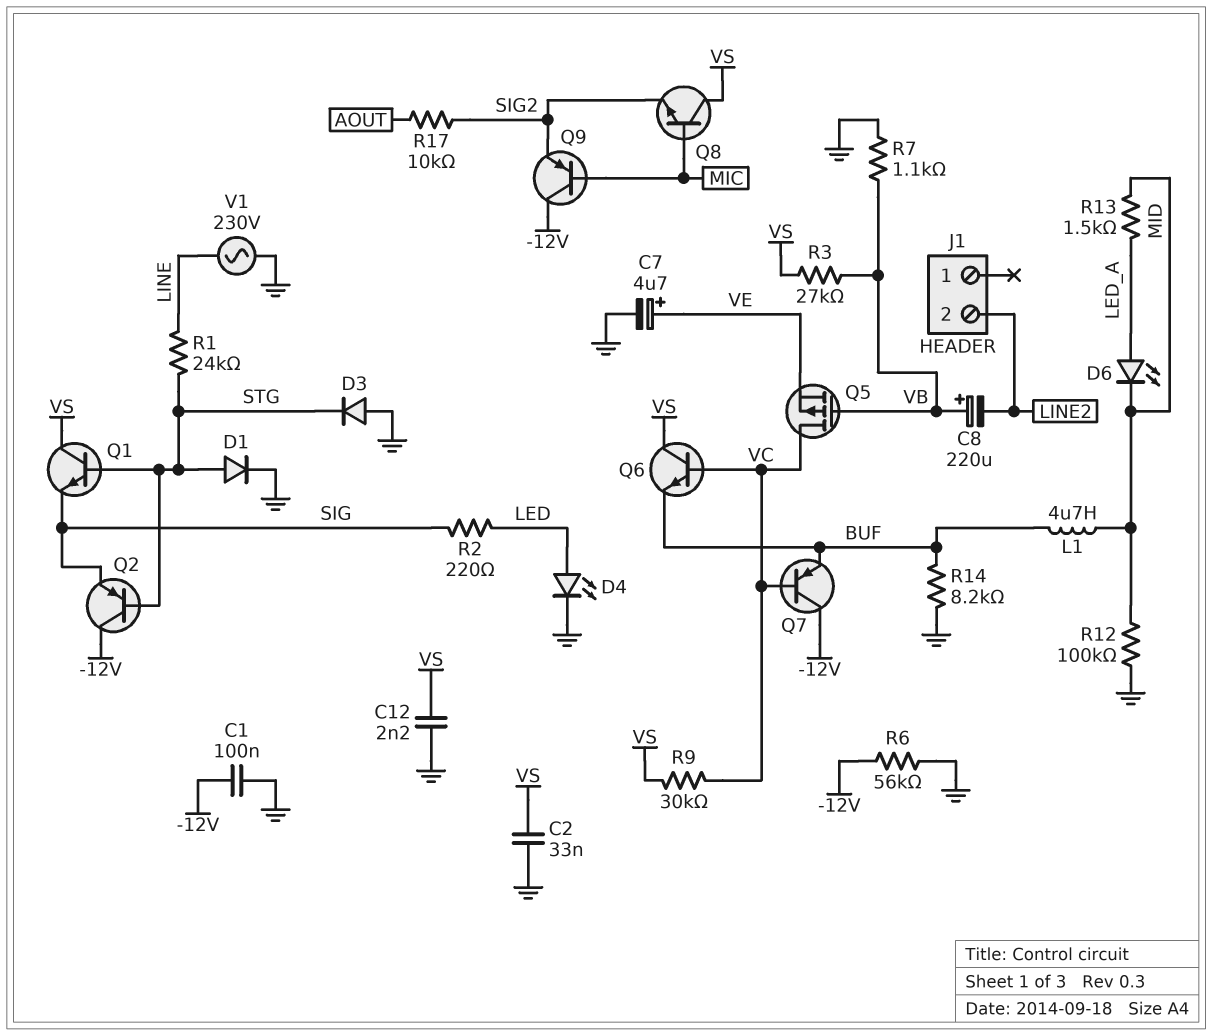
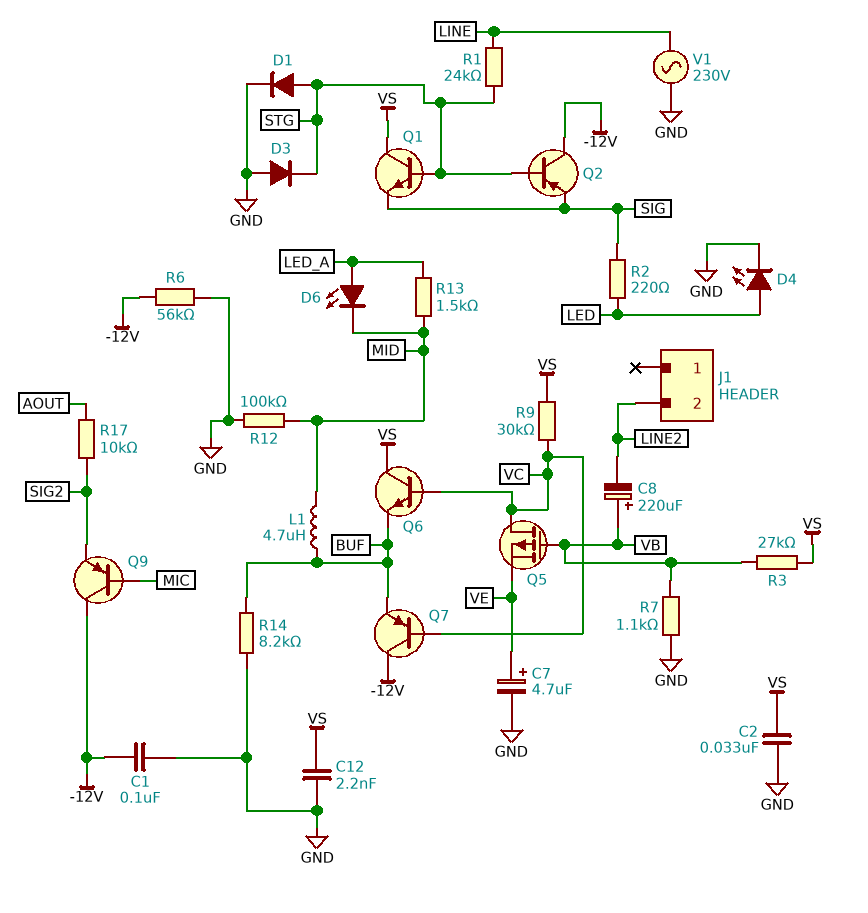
Q8: NPN (B MIC, C VS, E SIG2) -> none

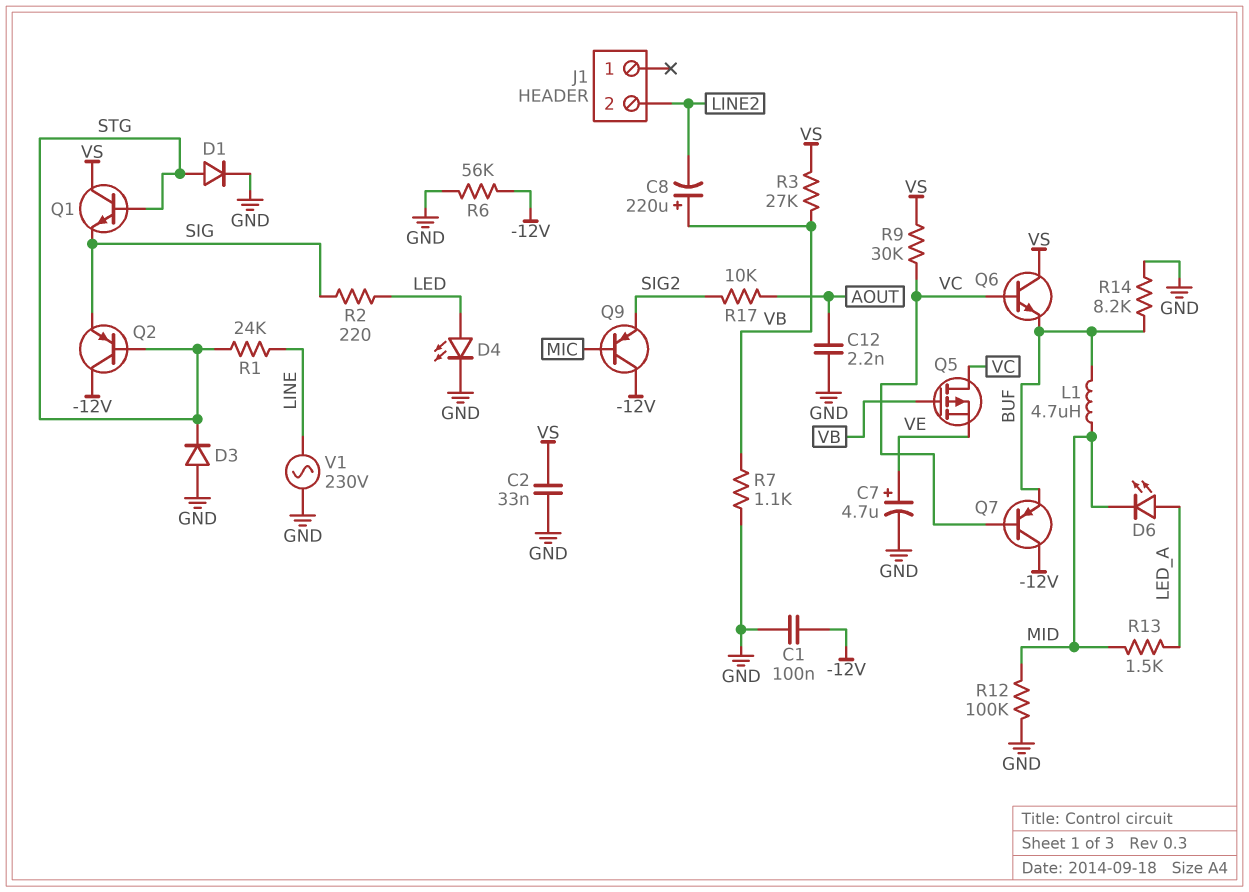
C12: 2.2nF (GND, VS) -> 2.2nF (AOUT, GND)

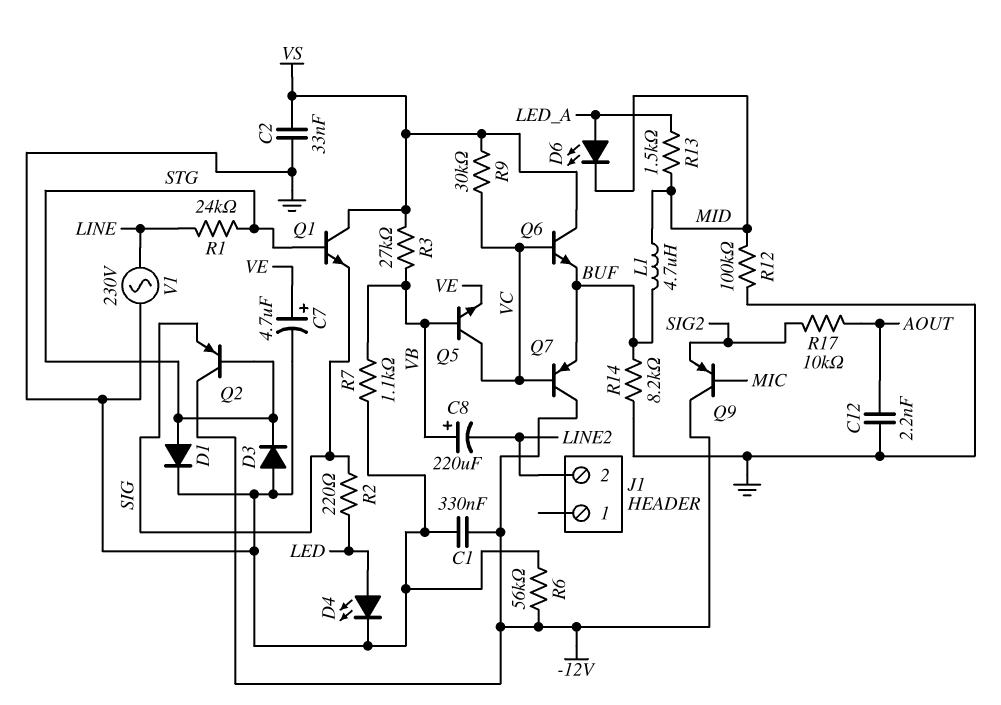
C1: 100nF (-12V, GND) -> 330nF (-12V, GND)
Q5: PMOS (G VB, D VC, S VE) -> NPN (B VB, C VC, E VE)

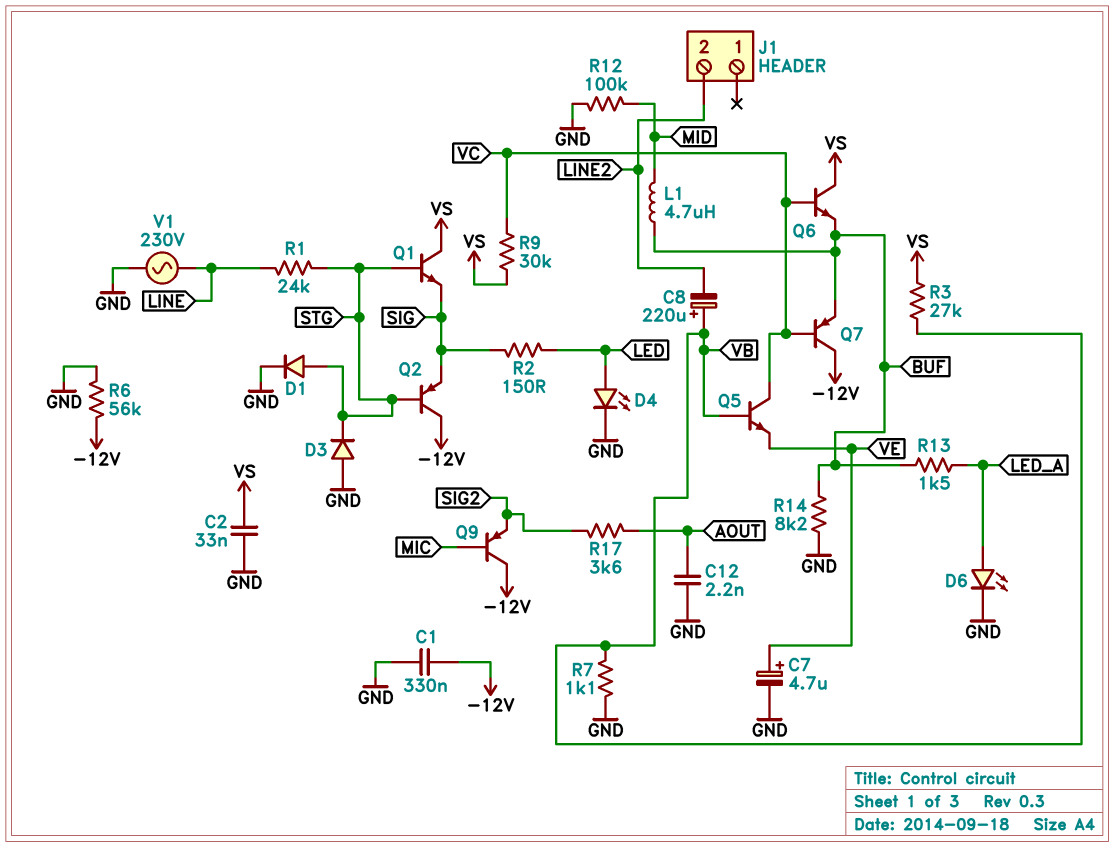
D6: LED (A LED_A, K MID) -> LED (A LED_A, K GND)
R2: 220 (LED, SIG) -> 150 (LED, SIG)
R13: 1.5k (LED_A, MID) -> 1.5k (BUF, LED_A)
R17: 10k (AOUT, SIG2) -> 3.6k (AOUT, SIG2)

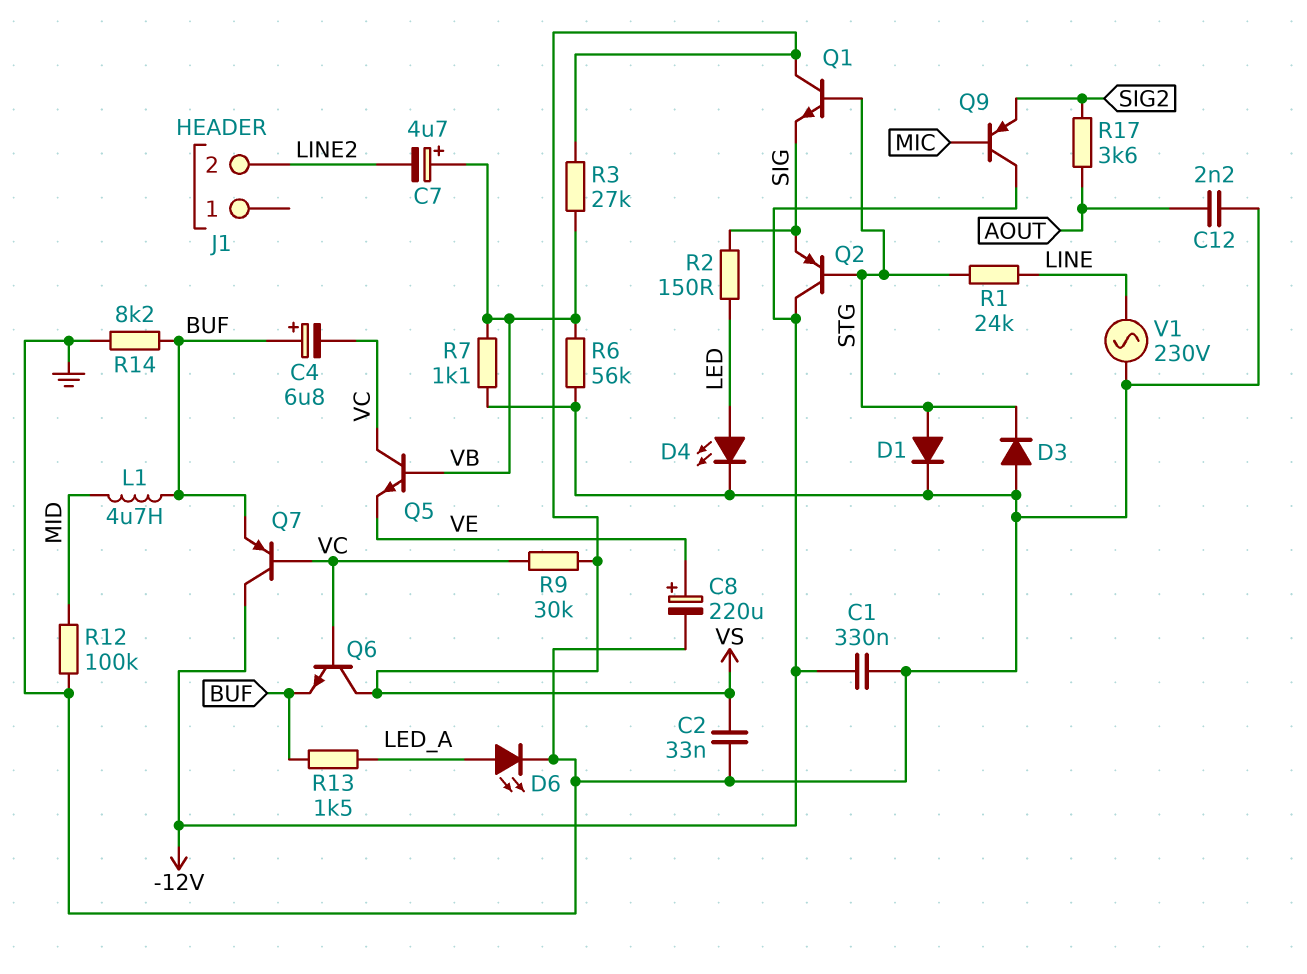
C4: none -> 6.8uF (plus BUF, minus VC)
C7: 4.7uF (plus VE, minus GND) -> 4.7uF (plus VB, minus LINE2)
C8: 220uF (plus VB, minus LINE2) -> 220uF (plus VE, minus GND)
R6: 56k (-12V, GND) -> 56k (GND, VB)

